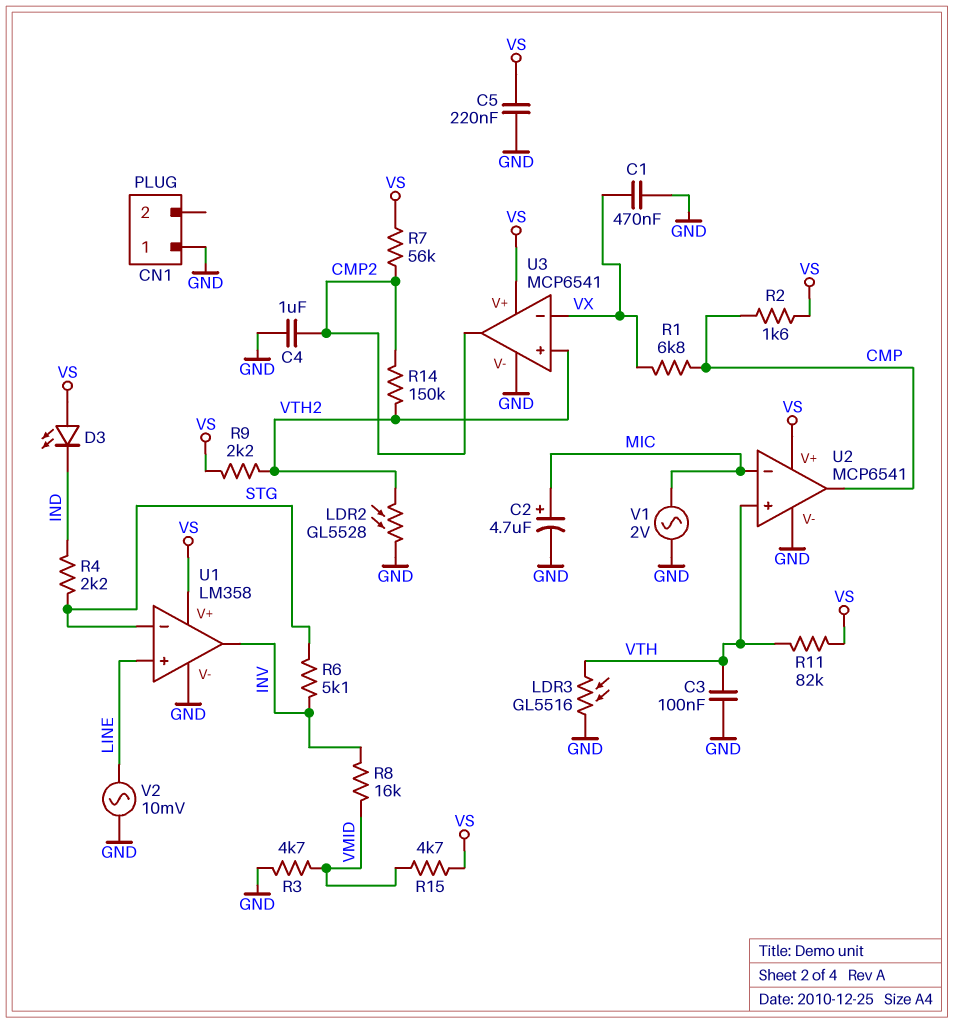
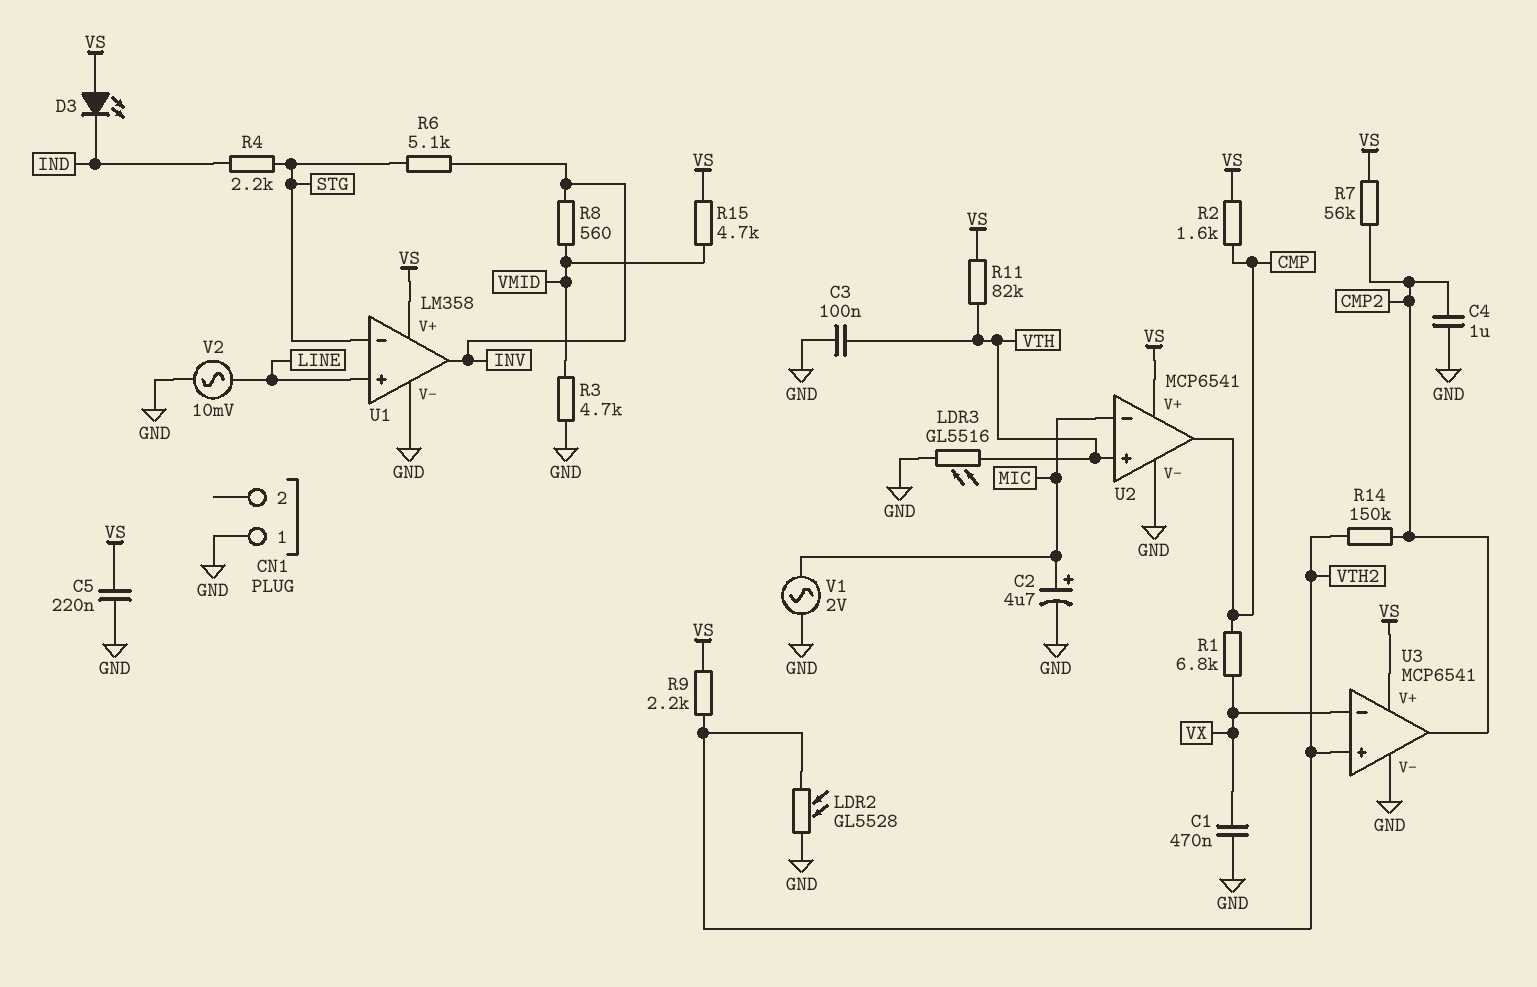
R8: 16k (INV, VMID) -> 560 (INV, VMID)

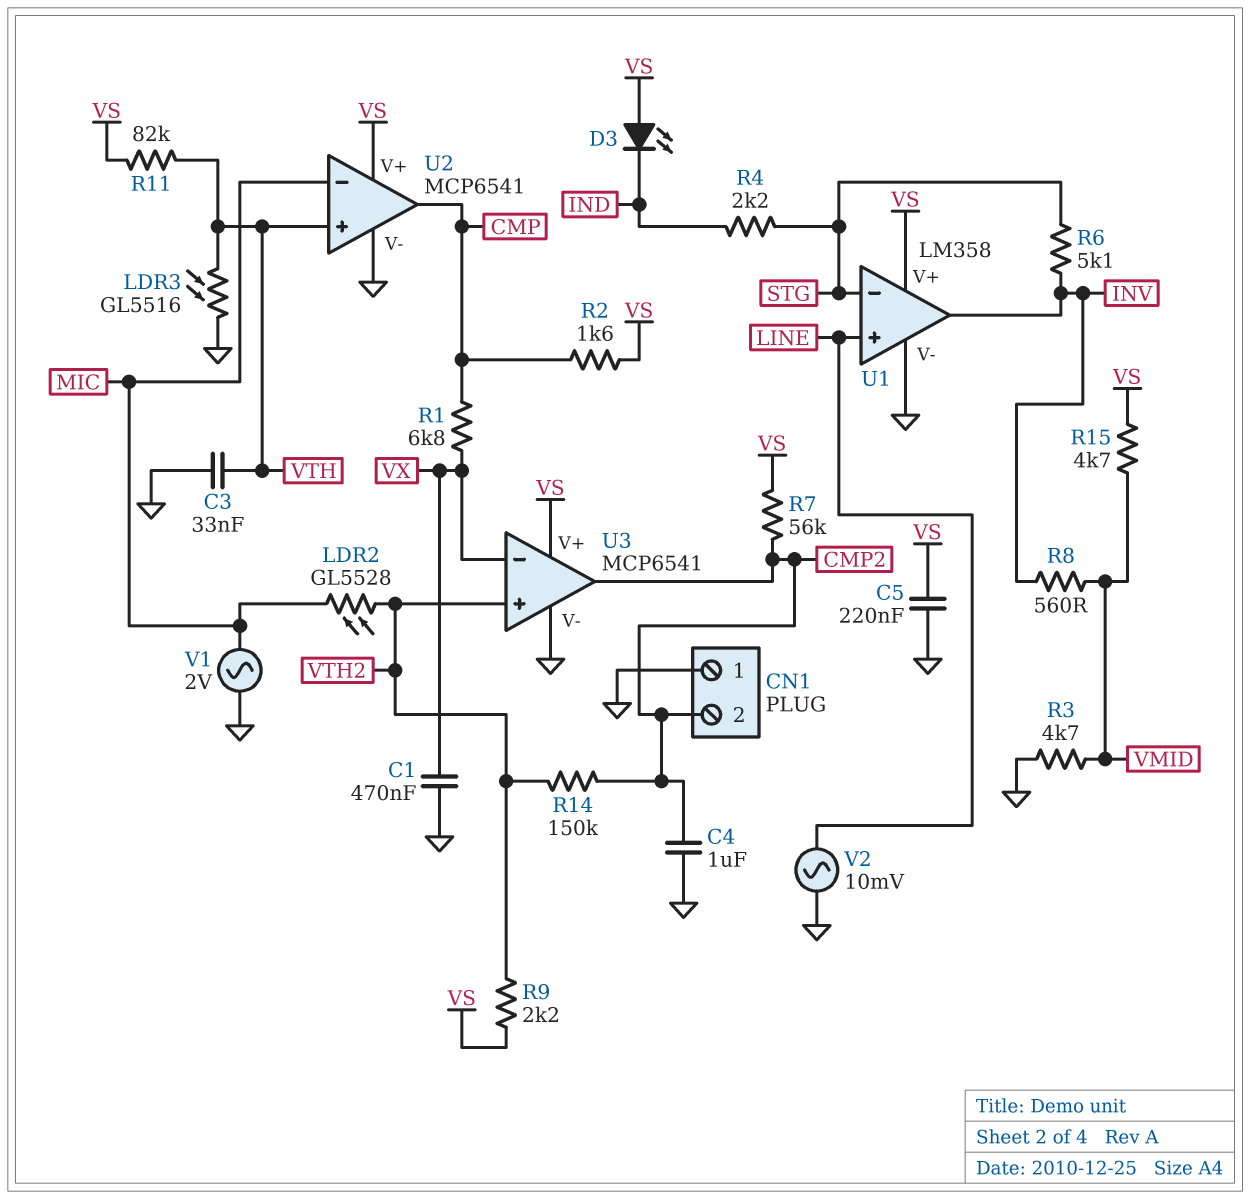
C2: 4.7uF (plus MIC, minus GND) -> none
C3: 100nF (GND, VTH) -> 33nF (GND, VTH)
CN1 pin 2: none -> CMP2
LDR2: GL5528 (GND, VTH2) -> GL5528 (MIC, VTH2)

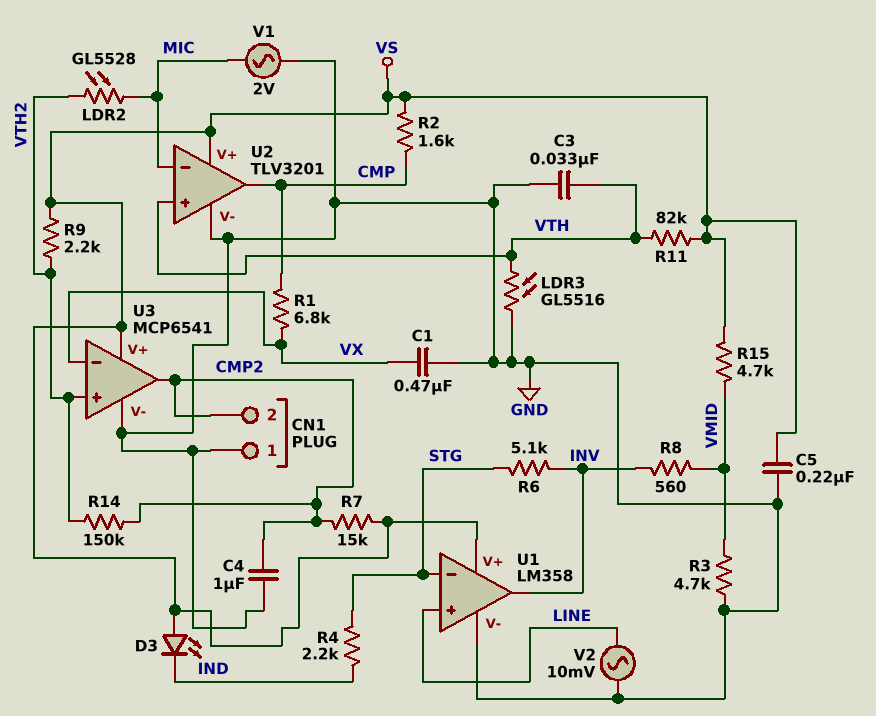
R7: 56k (CMP2, VS) -> 15k (CMP2, VS)
U2: MCP6541 -> TLV3201

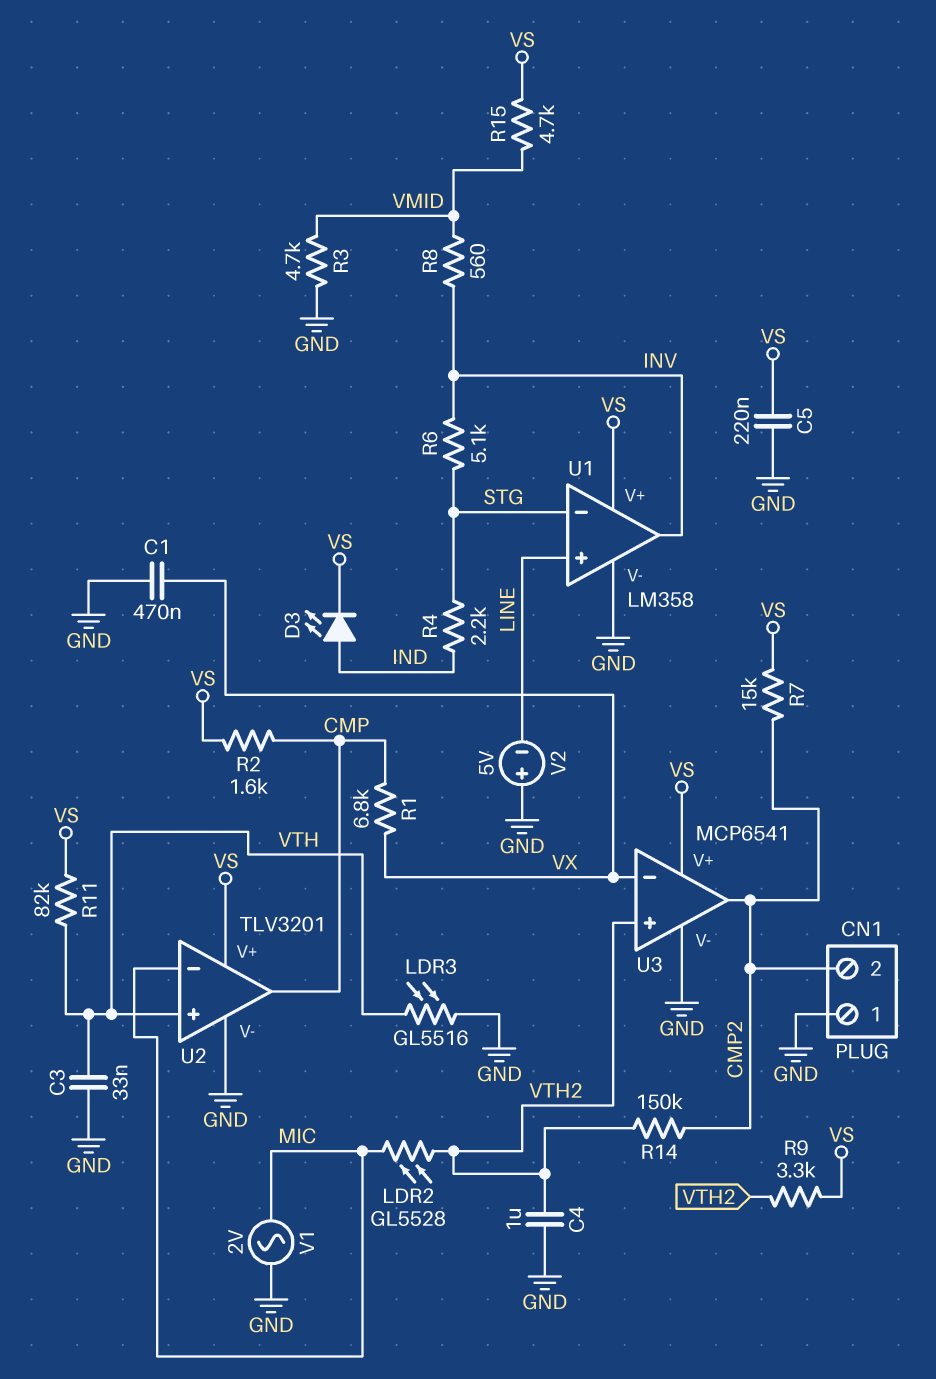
C4: 1uF (CMP2, GND) -> 1uF (GND, VTH2)
D3: LED (A VS, K IND) -> LED (A IND, K VS)
R9: 2.2k (VS, VTH2) -> 3.3k (VS, VTH2)
V2: AC 10mV (GND, LINE) -> 5V (plus GND, minus LINE)

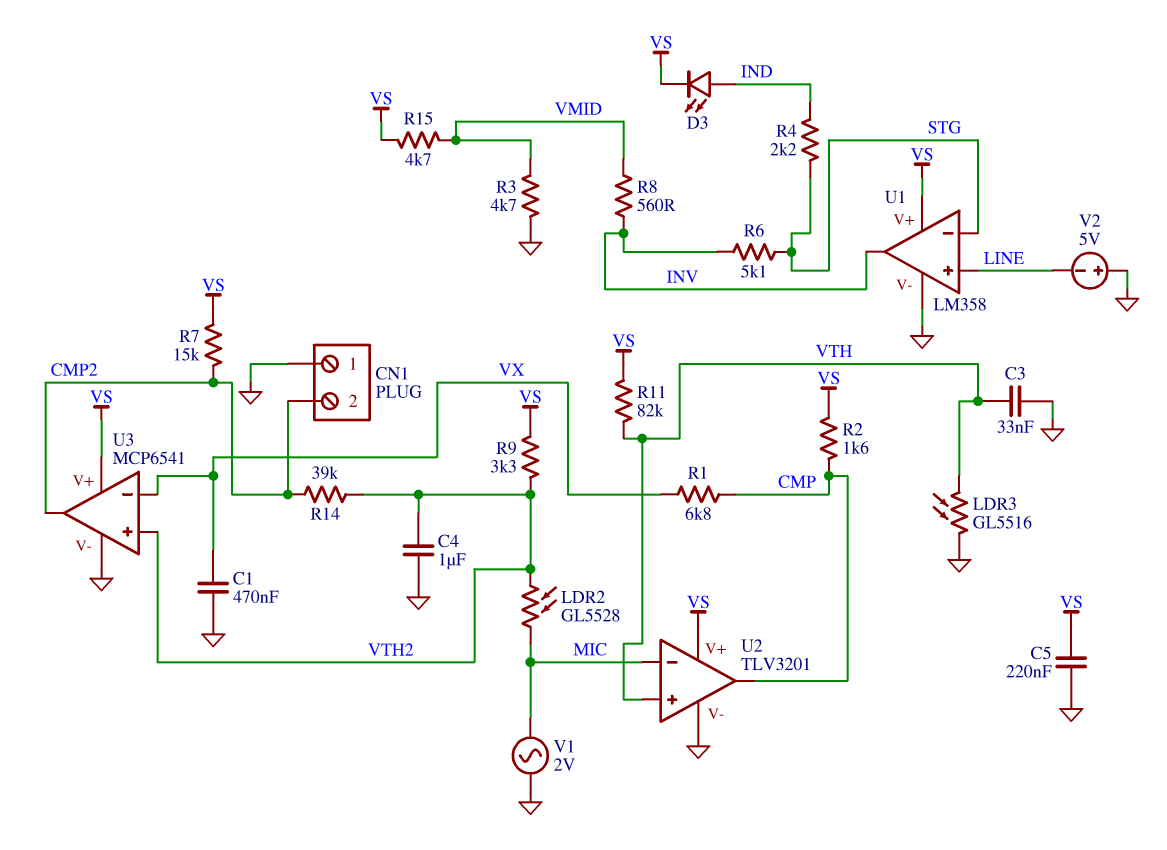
R14: 150k (CMP2, VTH2) -> 39k (CMP2, VTH2)

